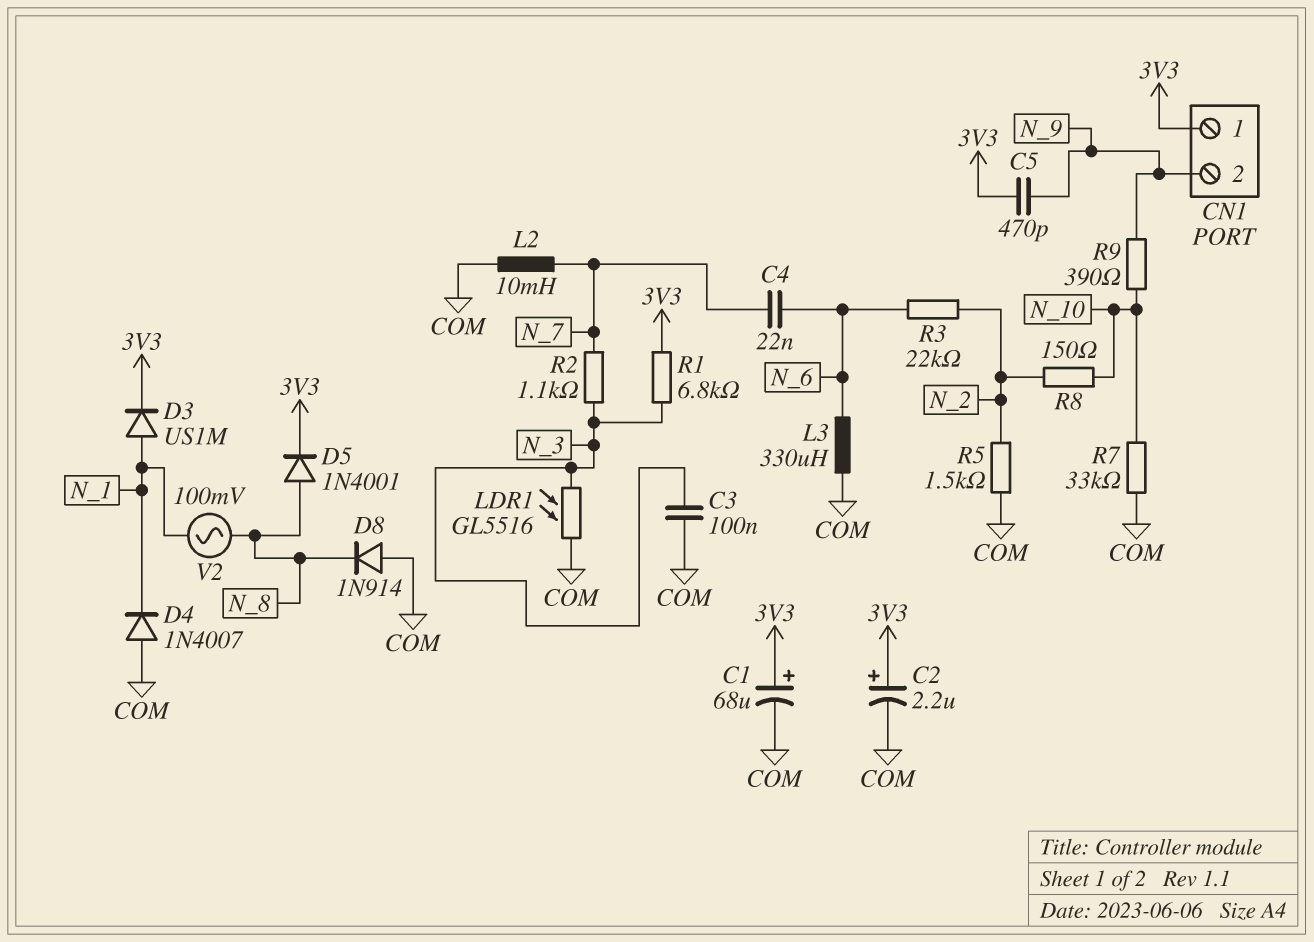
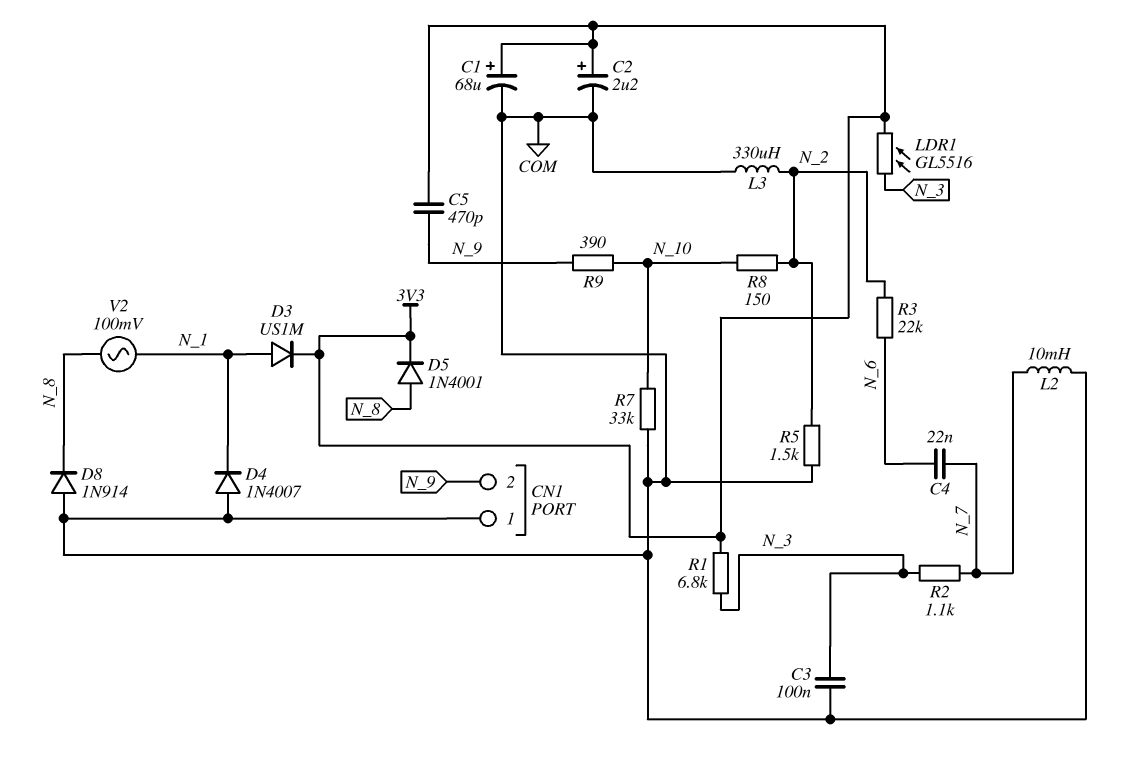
CN1 pin 1: 3V3 -> COM
L3: 330uH (COM, N_6) -> 330uH (COM, N_2)
LDR1: GL5516 (COM, N_3) -> GL5516 (3V3, N_3)

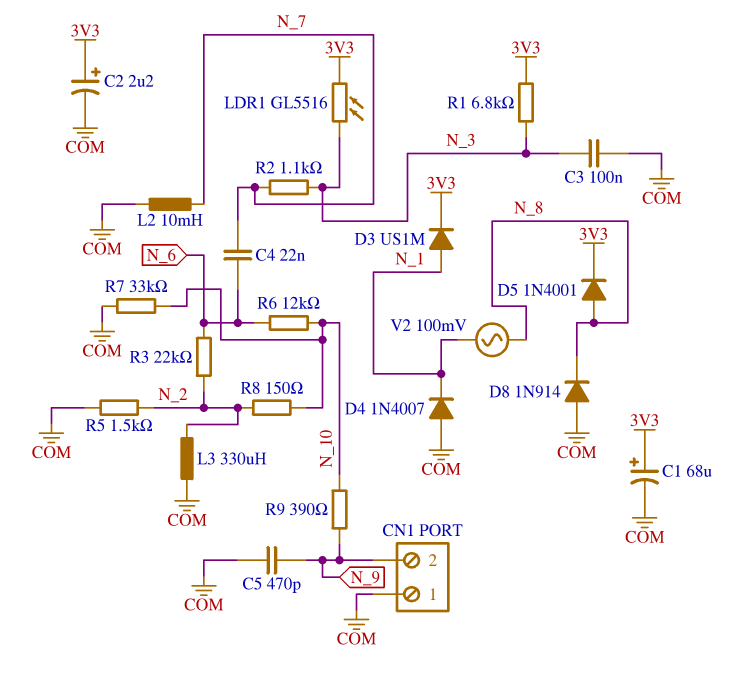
C5: 470pF (3V3, N_9) -> 470pF (COM, N_9)
R6: none -> 12k (N_6, N_10)

